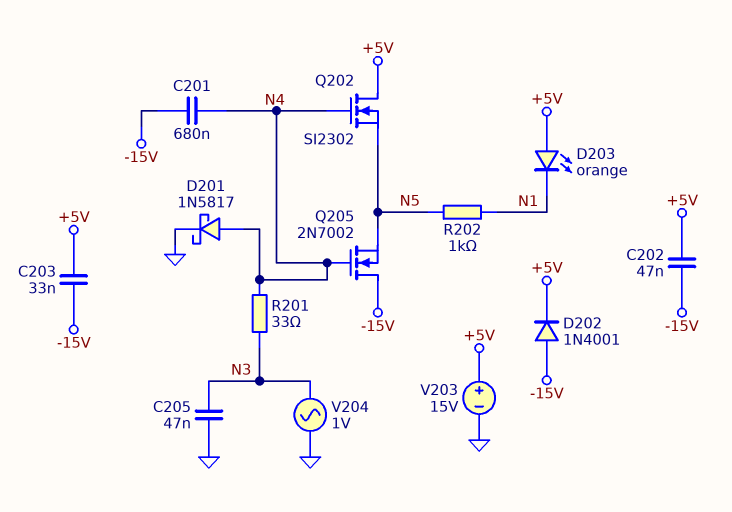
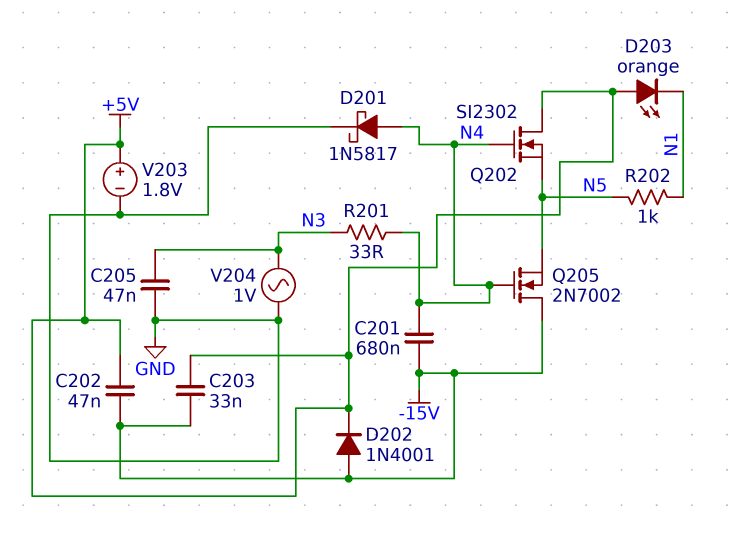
V203: 15V (plus +5V, minus GND) -> 1.8V (plus +5V, minus GND)

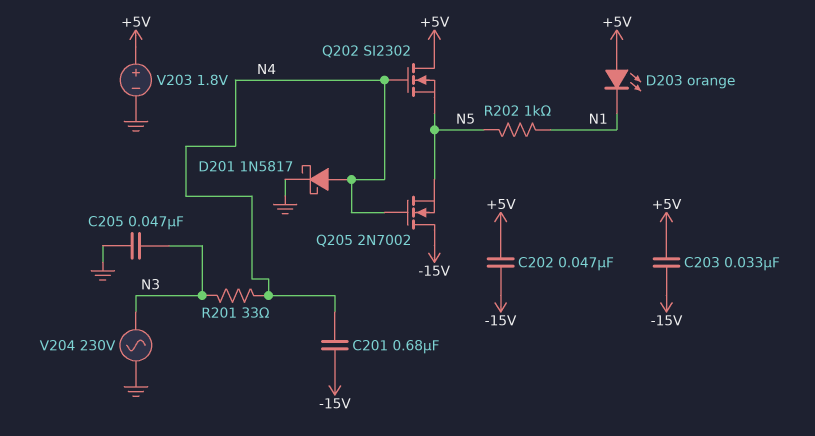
D202: diode 1N4001 (A -15V, K +5V) -> none
V204: AC 1V (GND, N3) -> AC 230V (GND, N3)

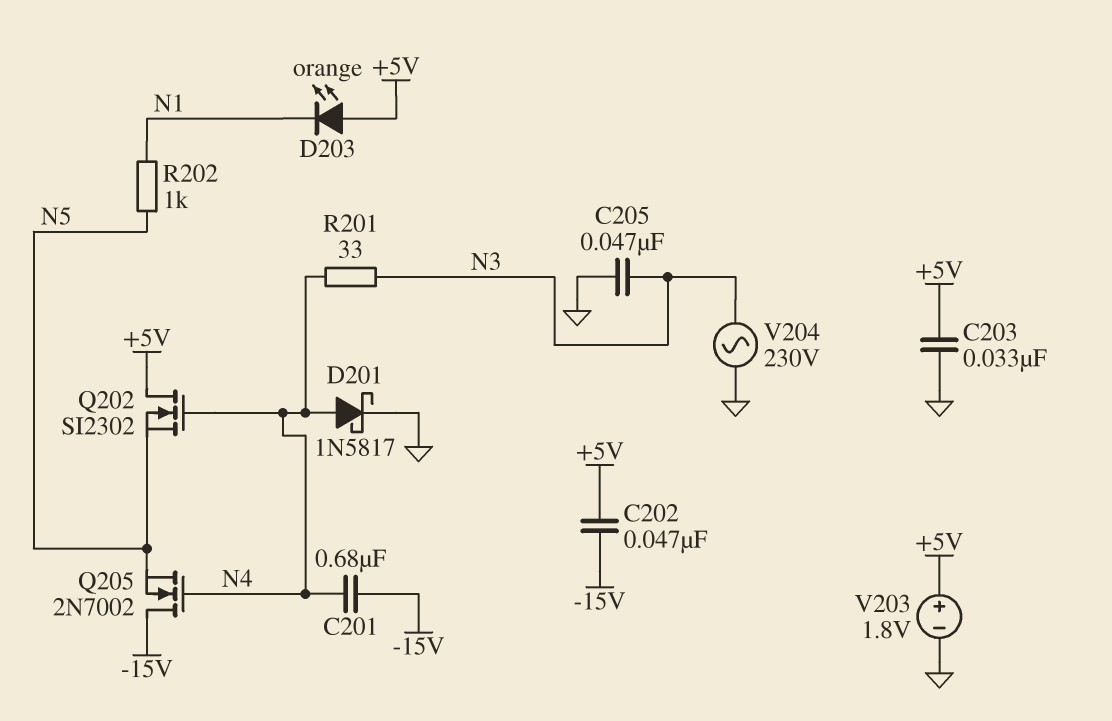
C203: 33nF (+5V, -15V) -> 33nF (+5V, GND)

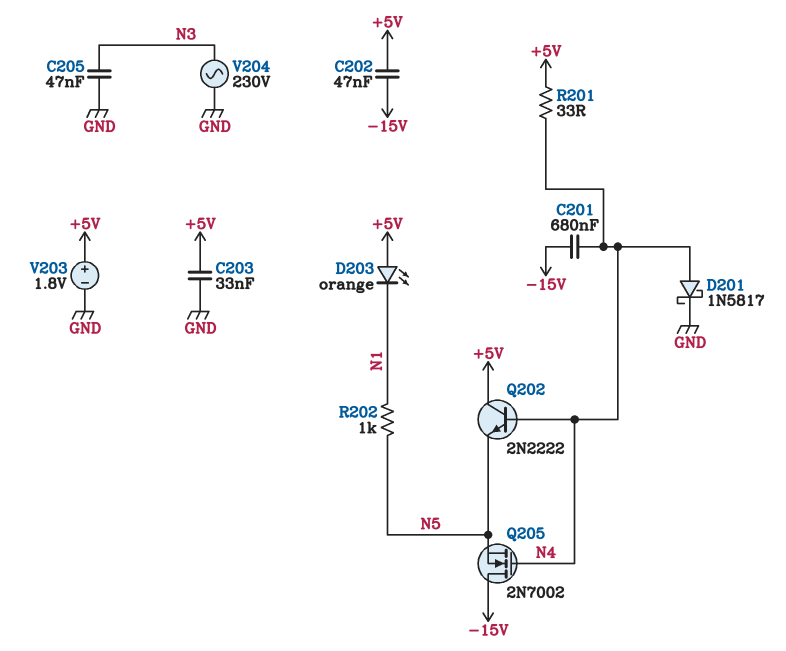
Q202: NMOS SI2302 (G N4, D +5V, S N5) -> NPN 2N2222 (B N4, C +5V, E N5)
R201: 33 (N3, N4) -> 33 (+5V, N4)

